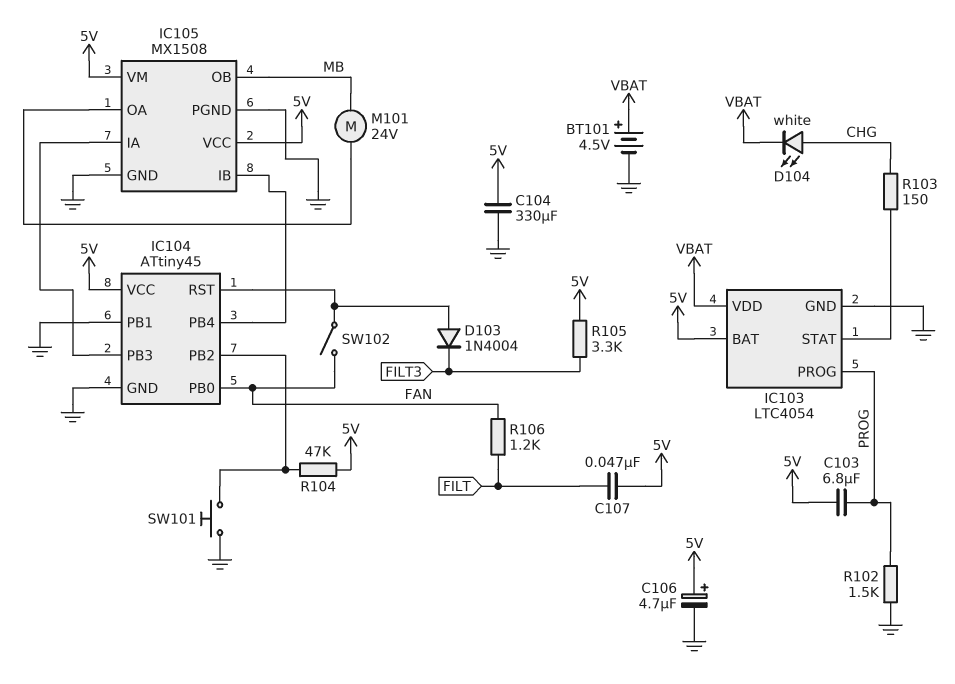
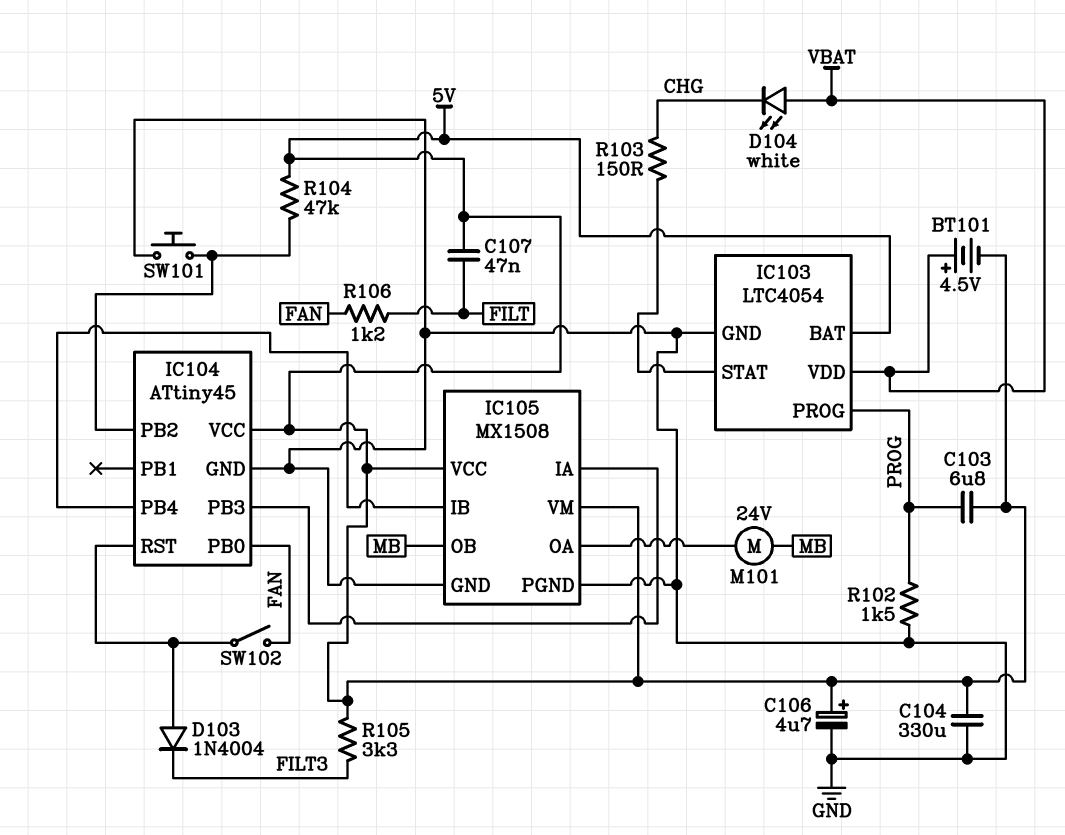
BT101: 4.5V (plus VBAT, minus GND) -> 4.5V (plus VBAT, minus 5V)
D104: LED white (A CHG, K VBAT) -> LED white (A VBAT, K CHG)
IC104 pin PB1: GND -> none

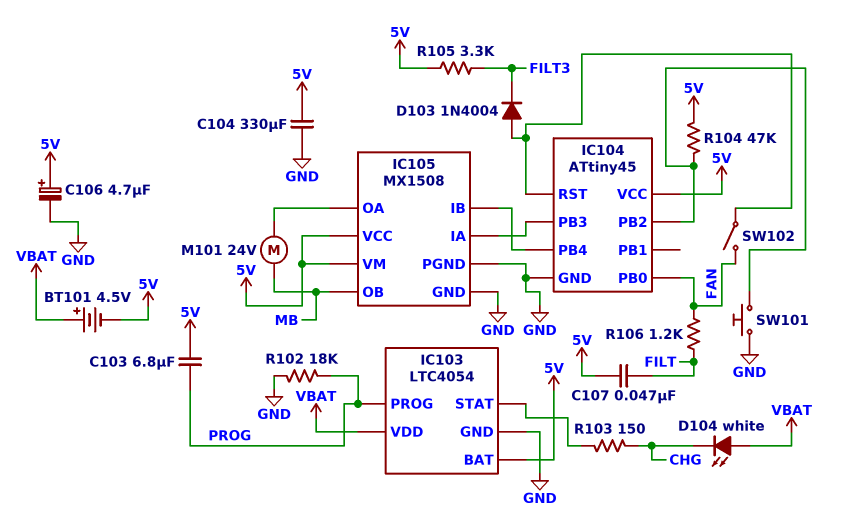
R102: 1.5k (GND, PROG) -> 18k (GND, PROG)

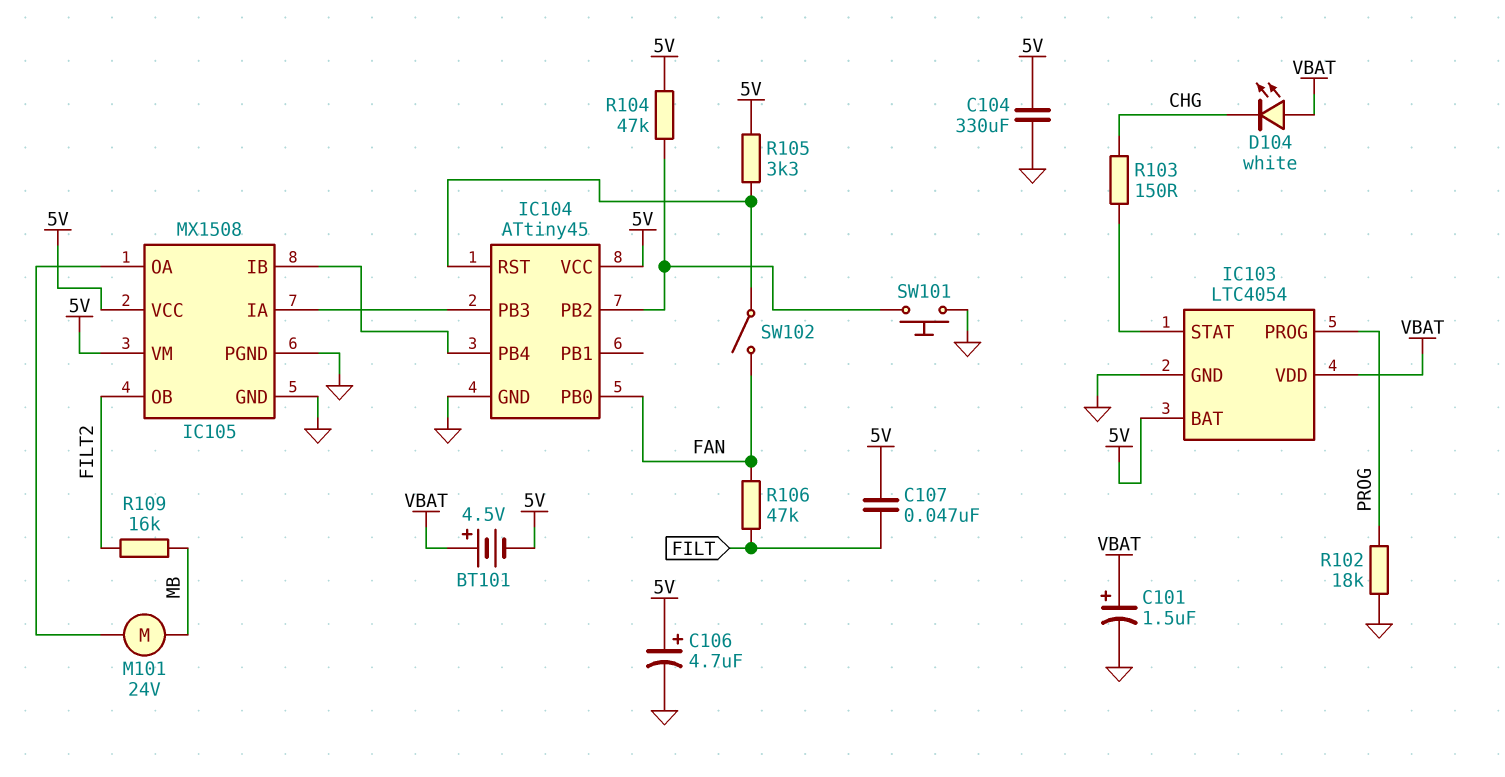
C101: none -> 1.5uF (plus VBAT, minus GND)
C103: 6.8uF (5V, PROG) -> none
D103: diode 1N4004 (A IC104/RST, K FILT3) -> none
IC105 pin OB: MB -> FILT2
R105: 3.3k (5V, FILT3) -> 3.3k (5V, IC104/RST)
R106: 1.2k (FAN, FILT) -> 47k (FAN, FILT)
R109: none -> 16k (FILT2, MB)

